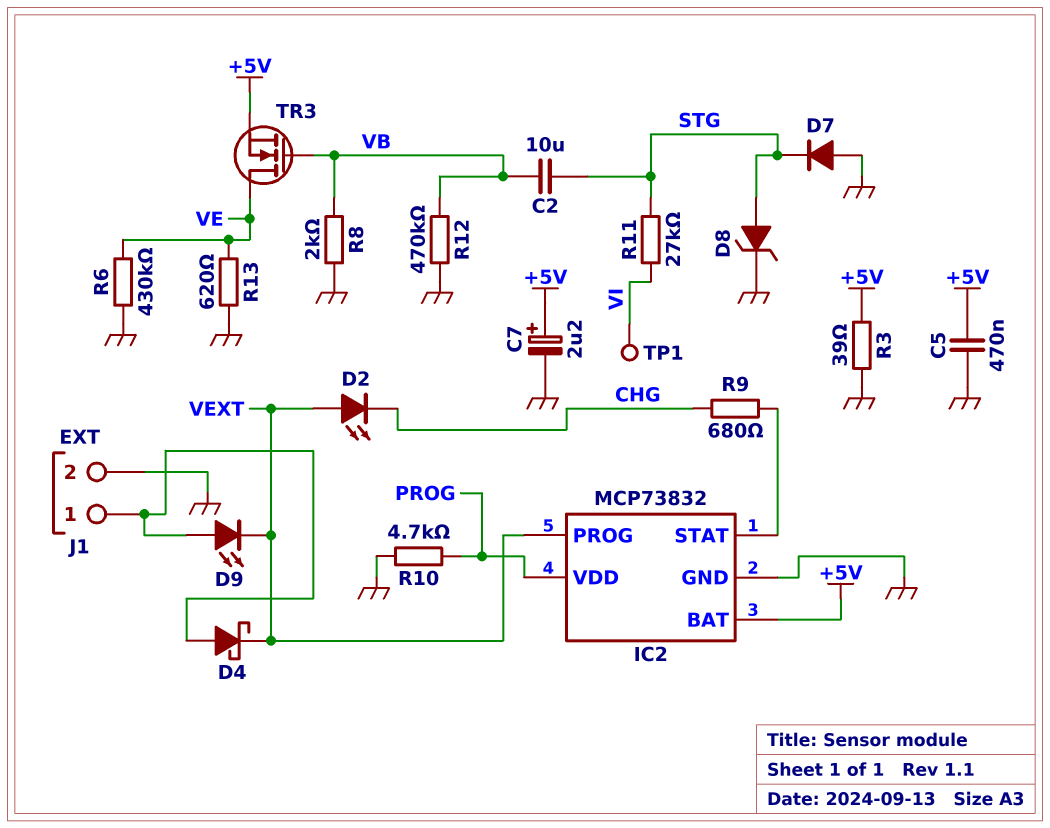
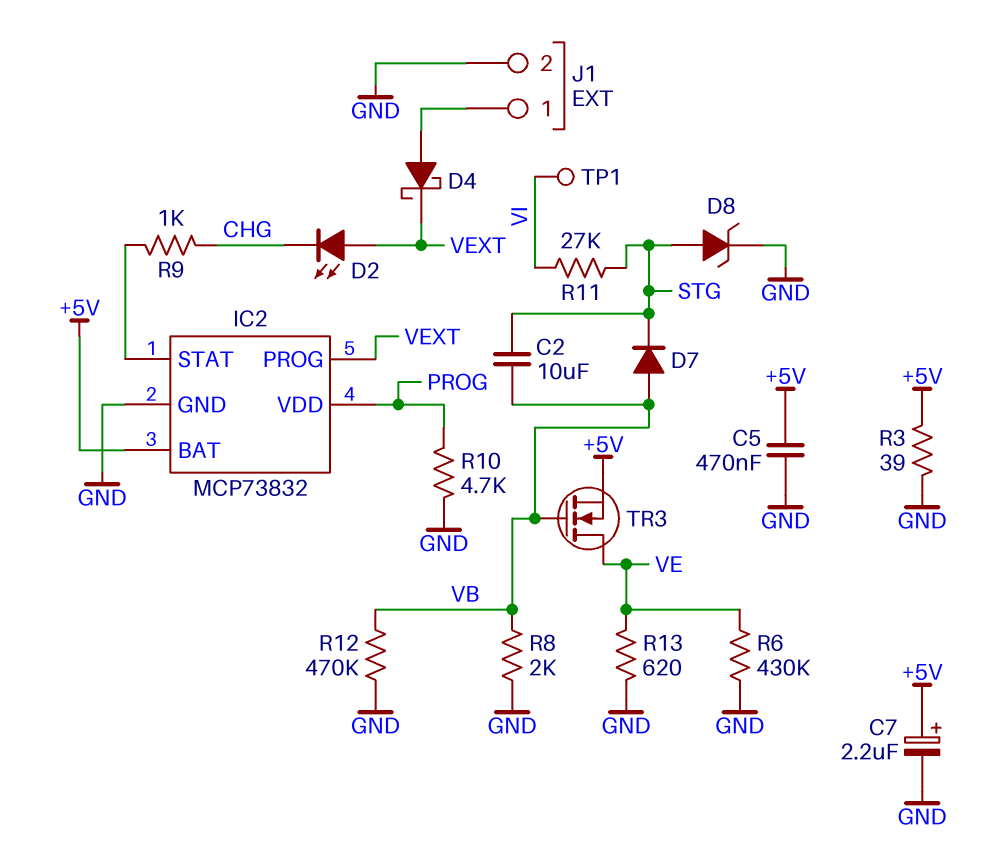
D7: diode (A GND, K STG) -> diode (A VB, K STG)
D9: LED (A J1/1, K VEXT) -> none
R9: 680 (CHG, IC2/STAT) -> 1k (CHG, IC2/STAT)

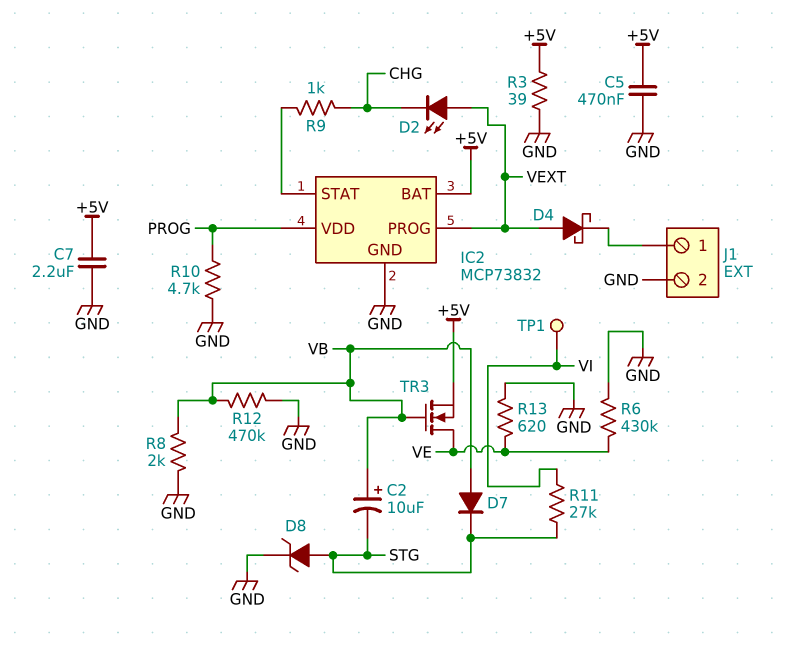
C2: 10uF (STG, VB) -> 10uF (plus VB, minus STG)
C7: 2.2uF (plus +5V, minus GND) -> 2.2uF (+5V, GND)
D4: schottky (A J1/1, K VEXT) -> schottky (A VEXT, K J1/1)

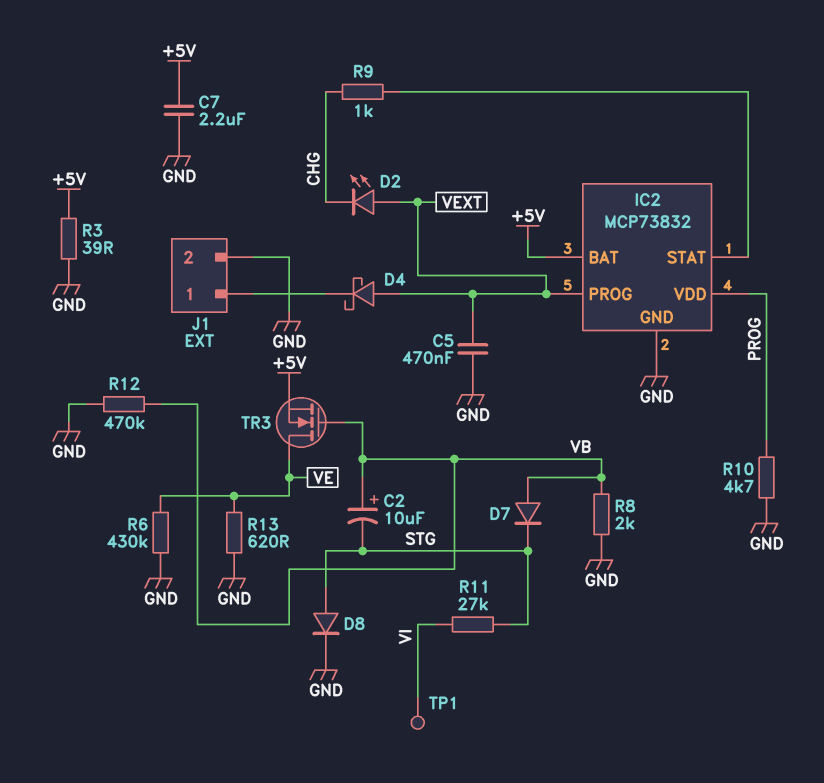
C5: 470nF (+5V, GND) -> 470nF (GND, VEXT)
D8: zener (A STG, K GND) -> diode (A STG, K GND)

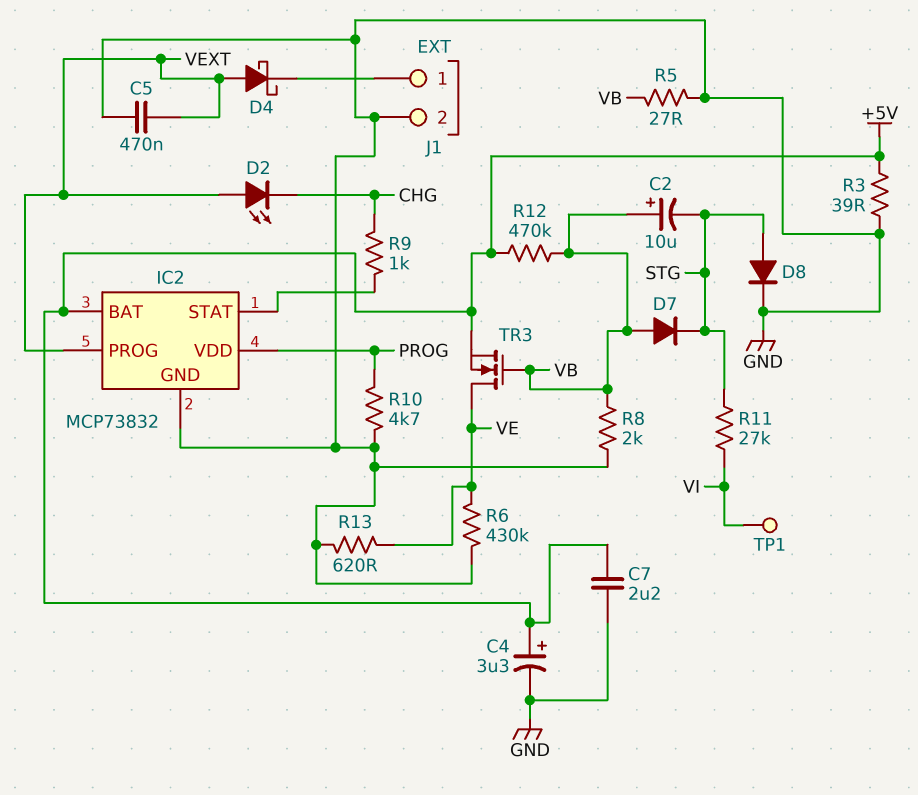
C4: none -> 3.3uF (plus +5V, minus GND)
R5: none -> 27 (GND, VB)
R12: 470k (GND, VB) -> 470k (+5V, VB)

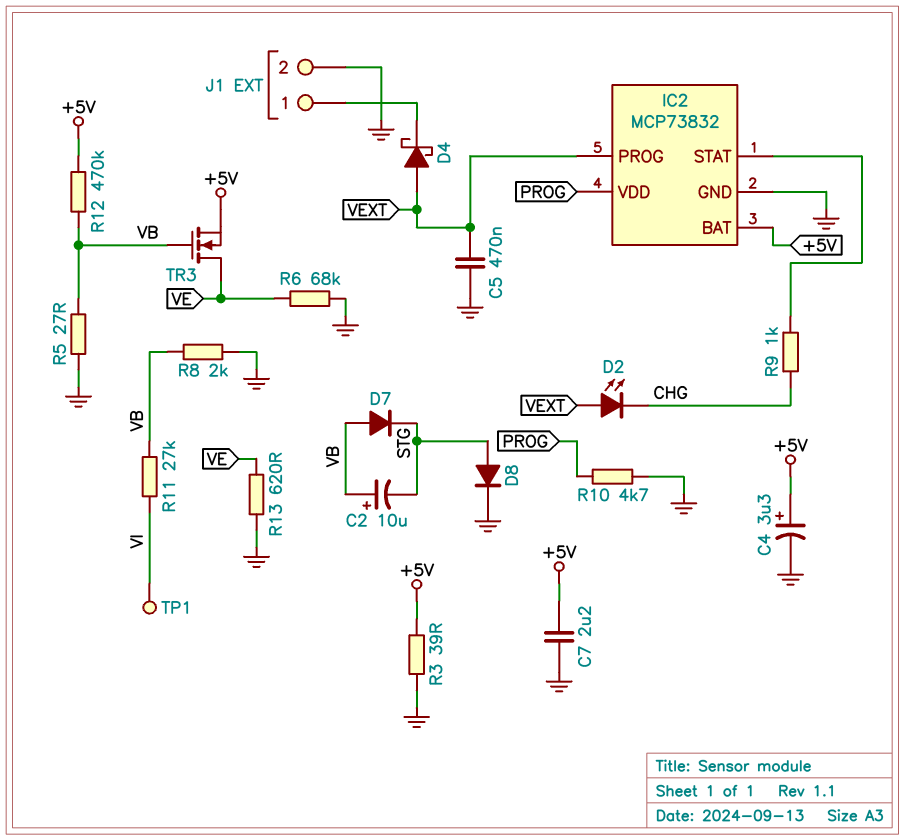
R6: 430k (GND, VE) -> 68k (GND, VE)
R11: 27k (STG, VI) -> 27k (VB, VI)

